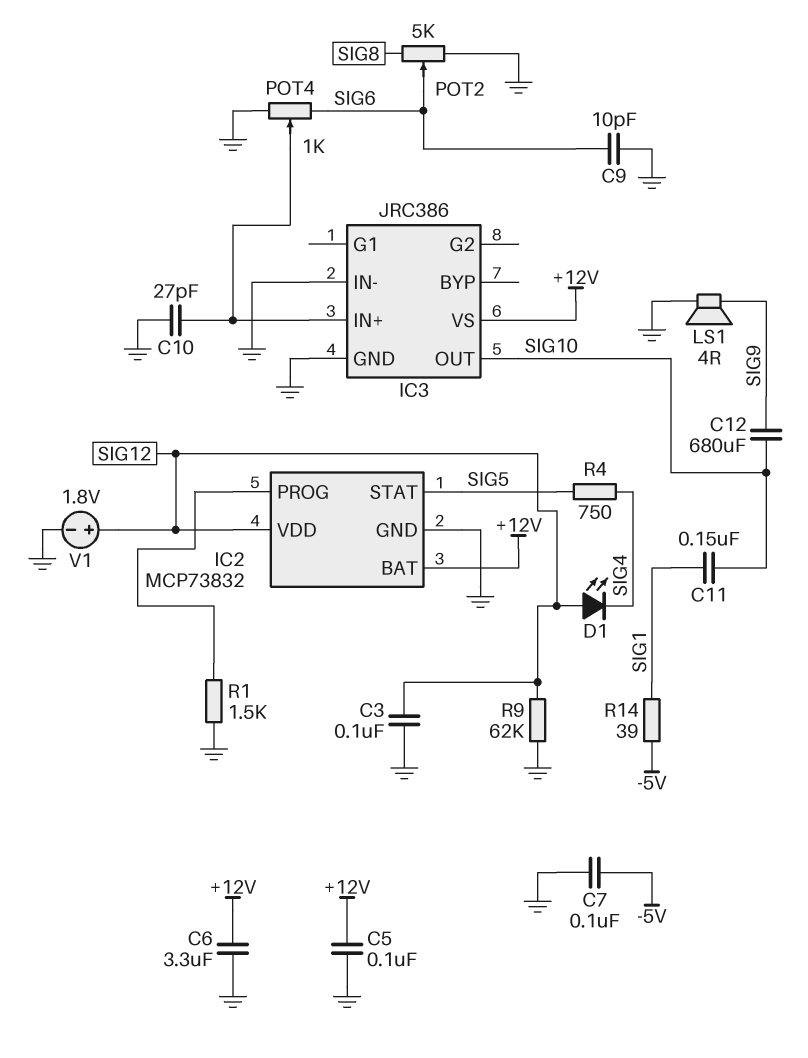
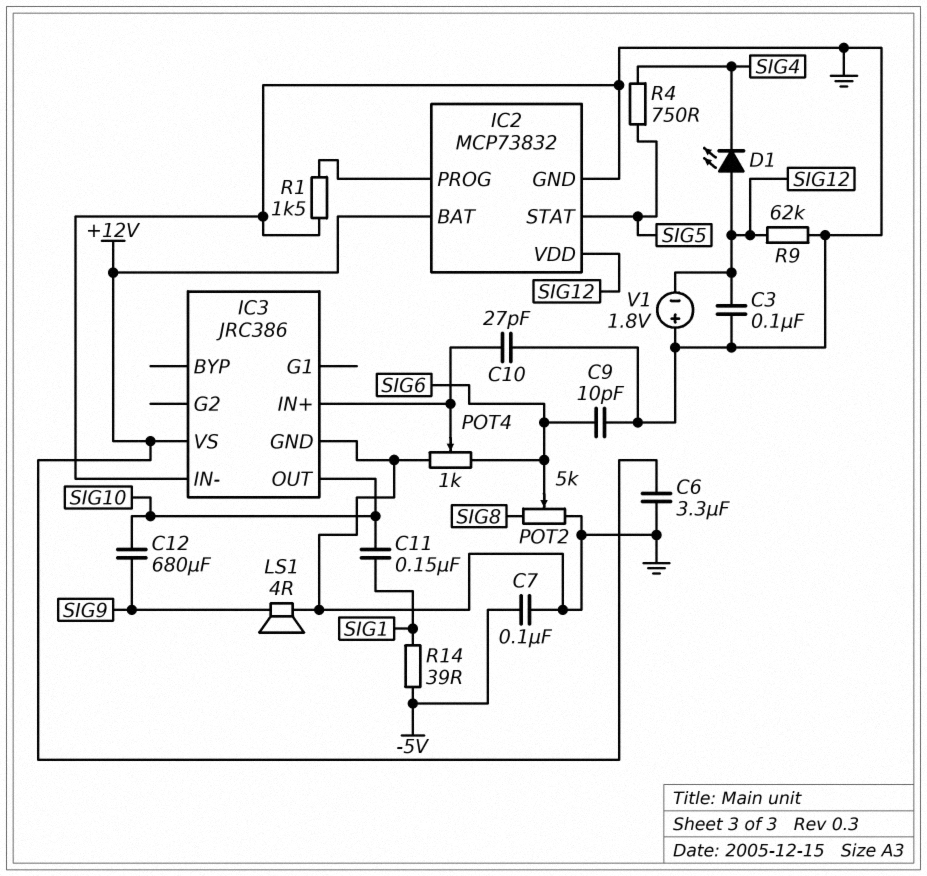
C5: 100nF (+12V, GND) -> none
V1: 1.8V (plus SIG12, minus GND) -> 1.8V (plus GND, minus SIG12)

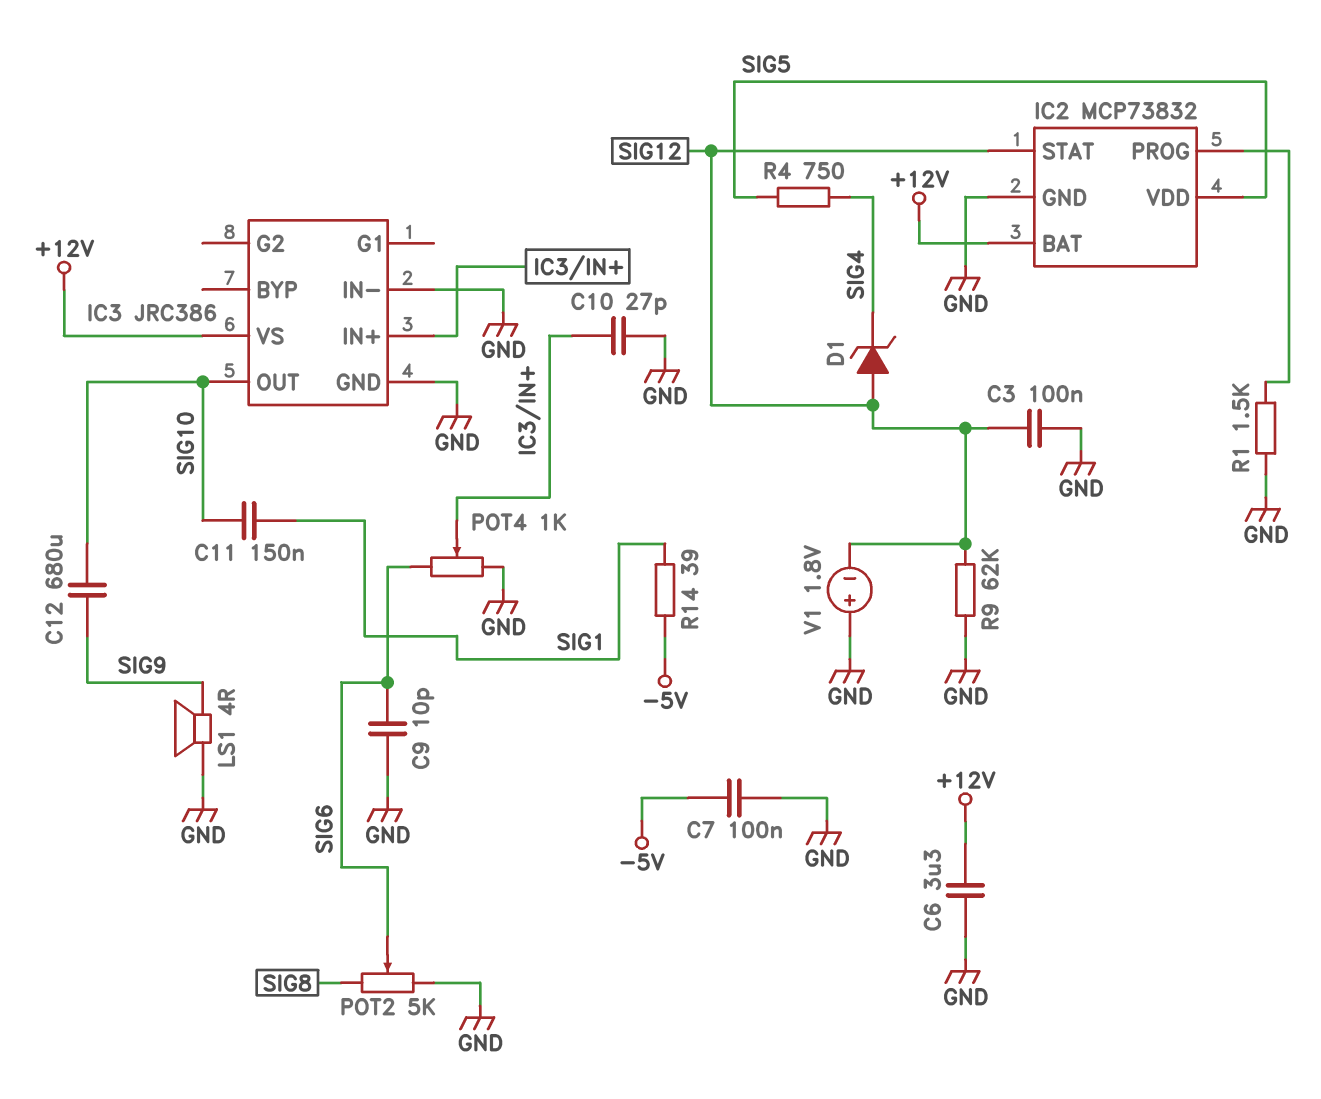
D1: LED (A SIG12, K SIG4) -> zener (A SIG12, K SIG4)
IC2 pin STAT: SIG5 -> SIG12
IC2 pin VDD: SIG12 -> SIG5

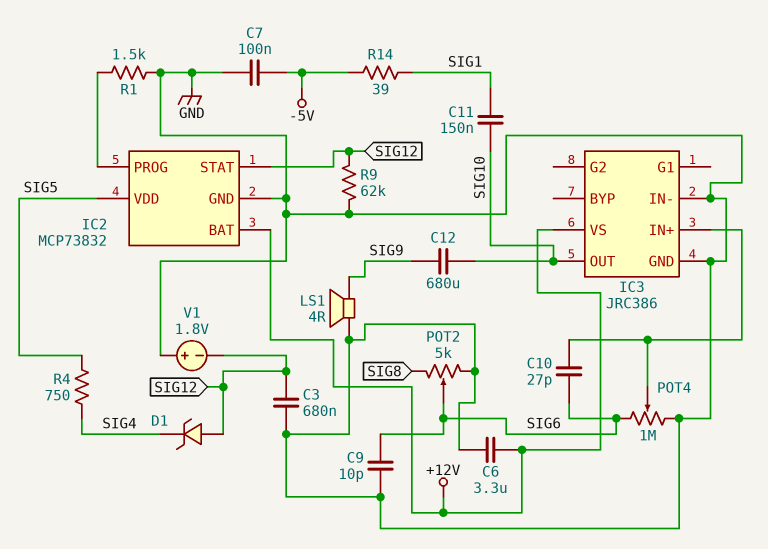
C3: 100nF (GND, SIG12) -> 680nF (GND, SIG12)
C10: 27pF (GND, IC3/IN+) -> 27pF (IC3/IN+, SIG6)
POT4: 1k (GND, SIG6, wiper IC3/IN+) -> 1M (GND, SIG6, wiper IC3/IN+)

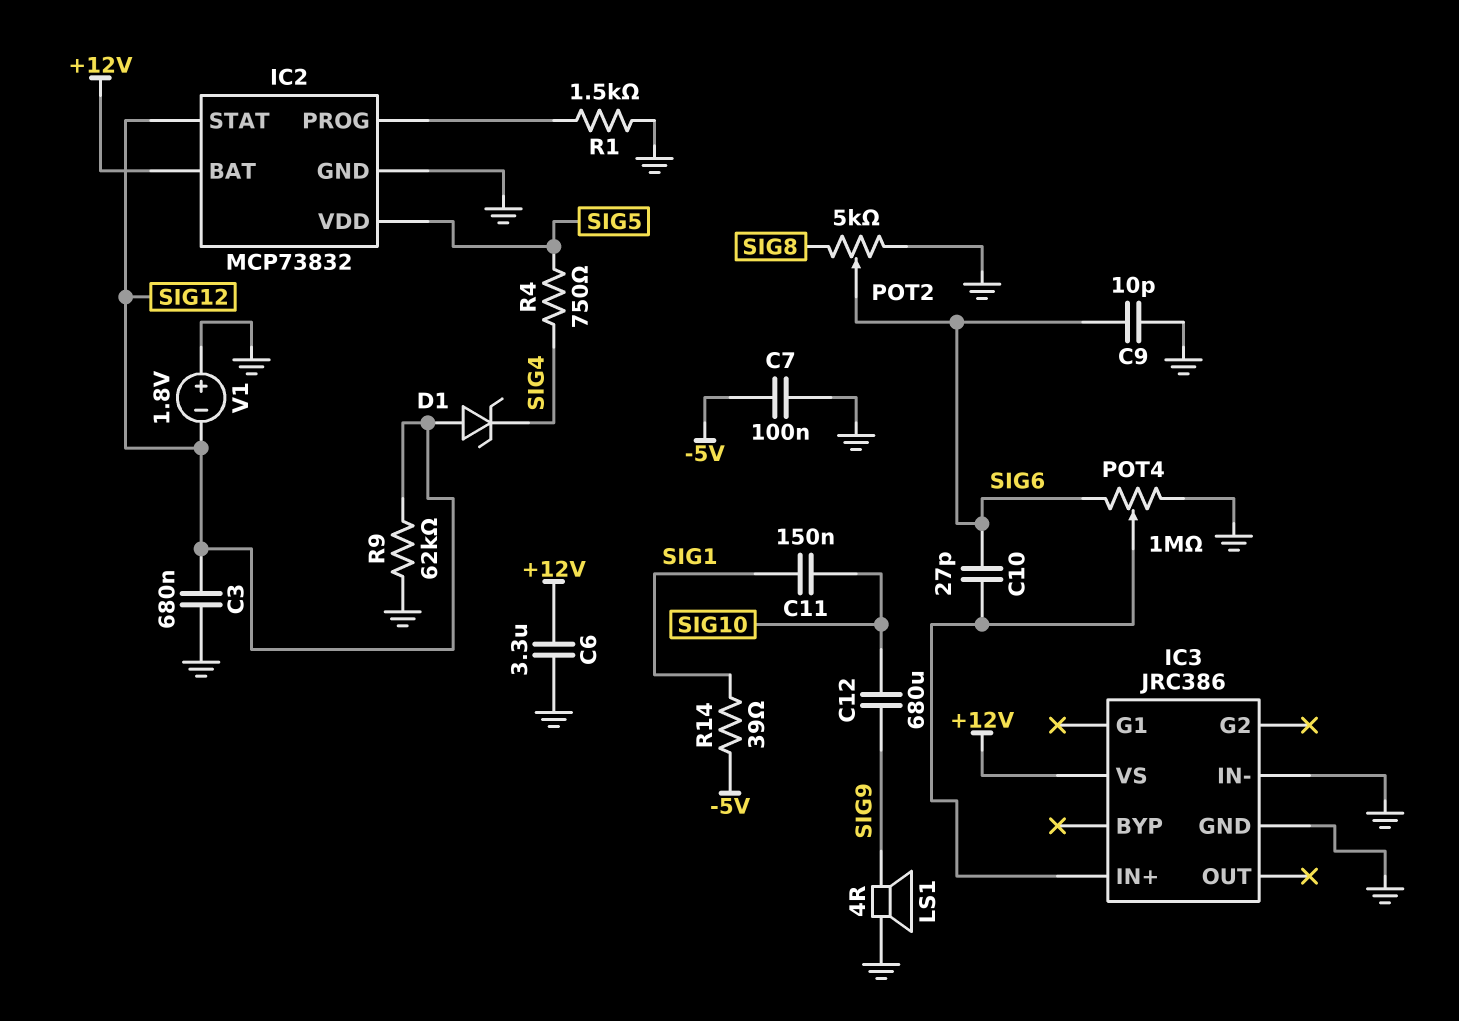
IC3 pin OUT: SIG10 -> none

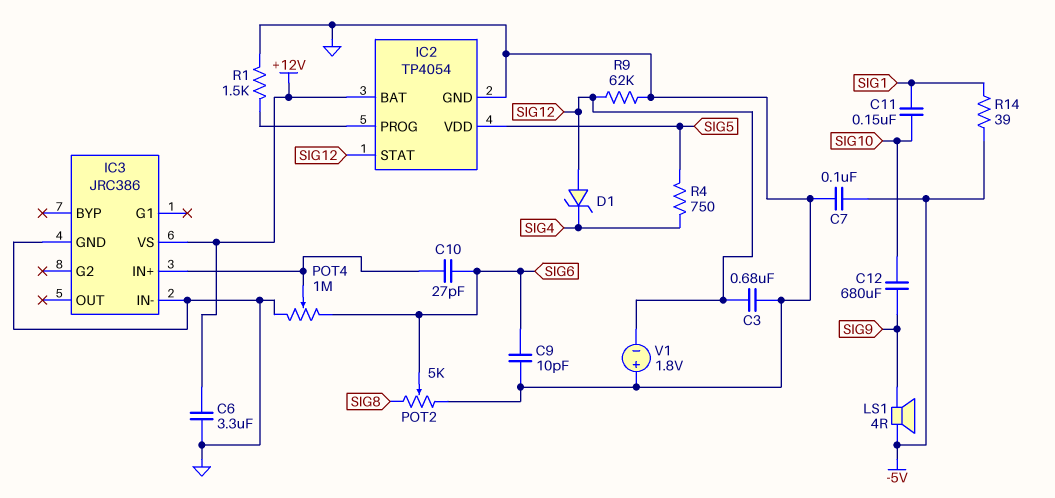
IC2: MCP73832 -> TP4054
LS1: speaker 4R (GND, SIG9) -> speaker 4R (-5V, SIG9)

